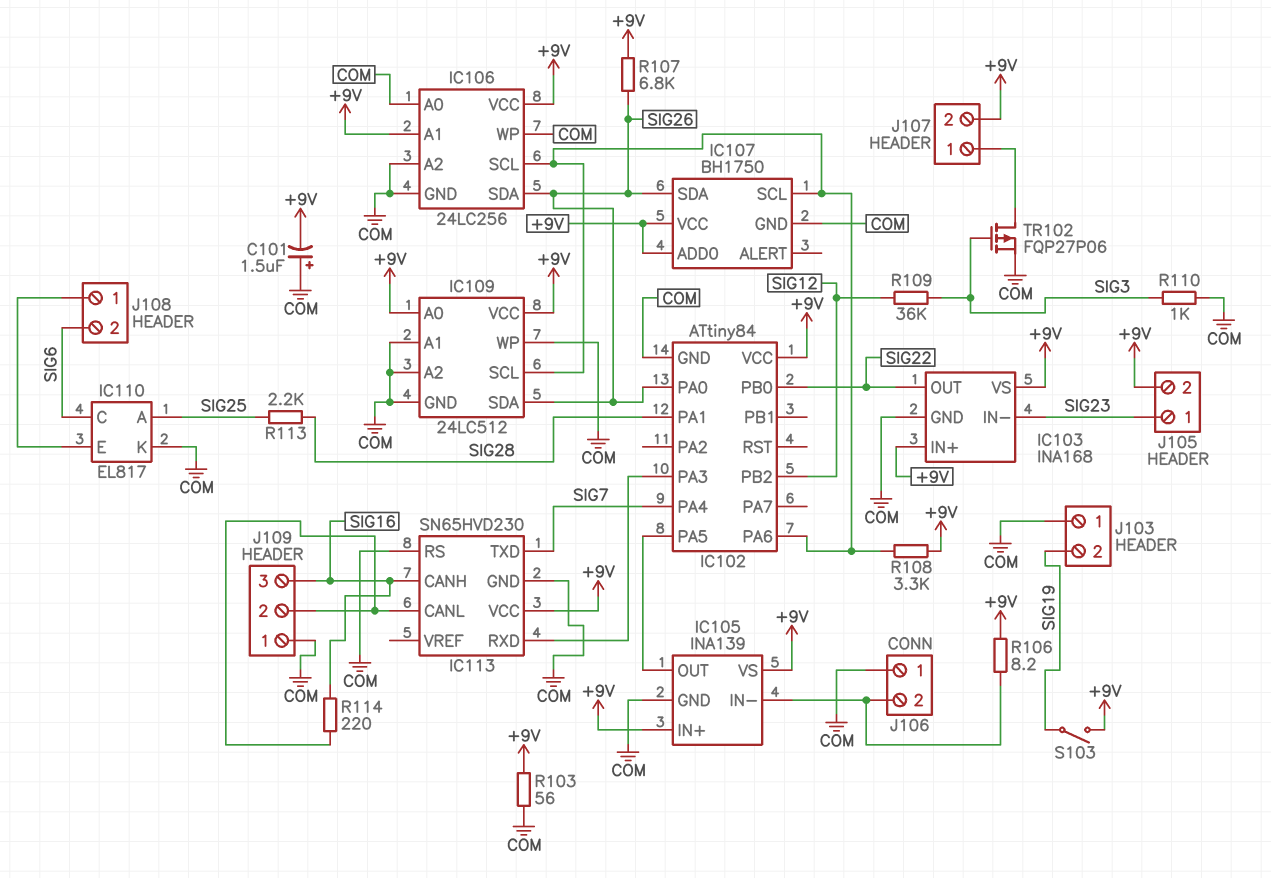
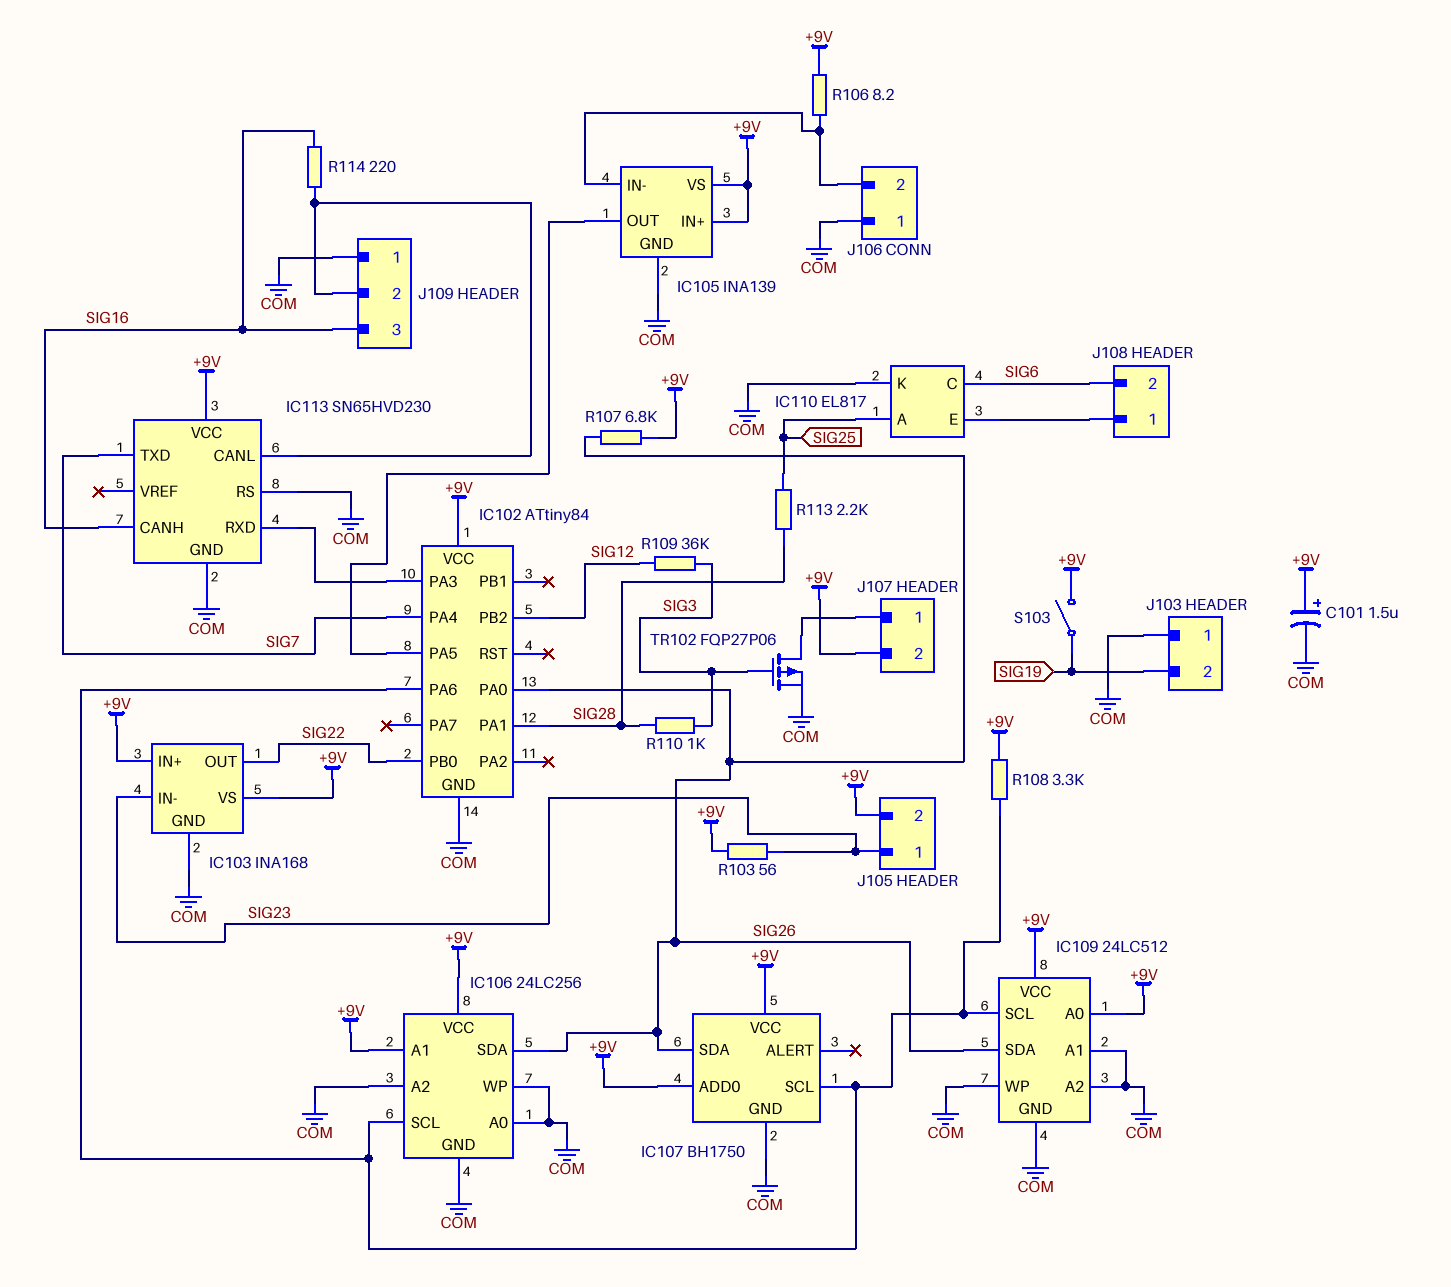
C101: 1.5uF (plus COM, minus +9V) -> 1.5uF (plus +9V, minus COM)
R103: 56 (+9V, COM) -> 56 (+9V, SIG23)
R110: 1k (COM, SIG3) -> 1k (SIG3, SIG28)

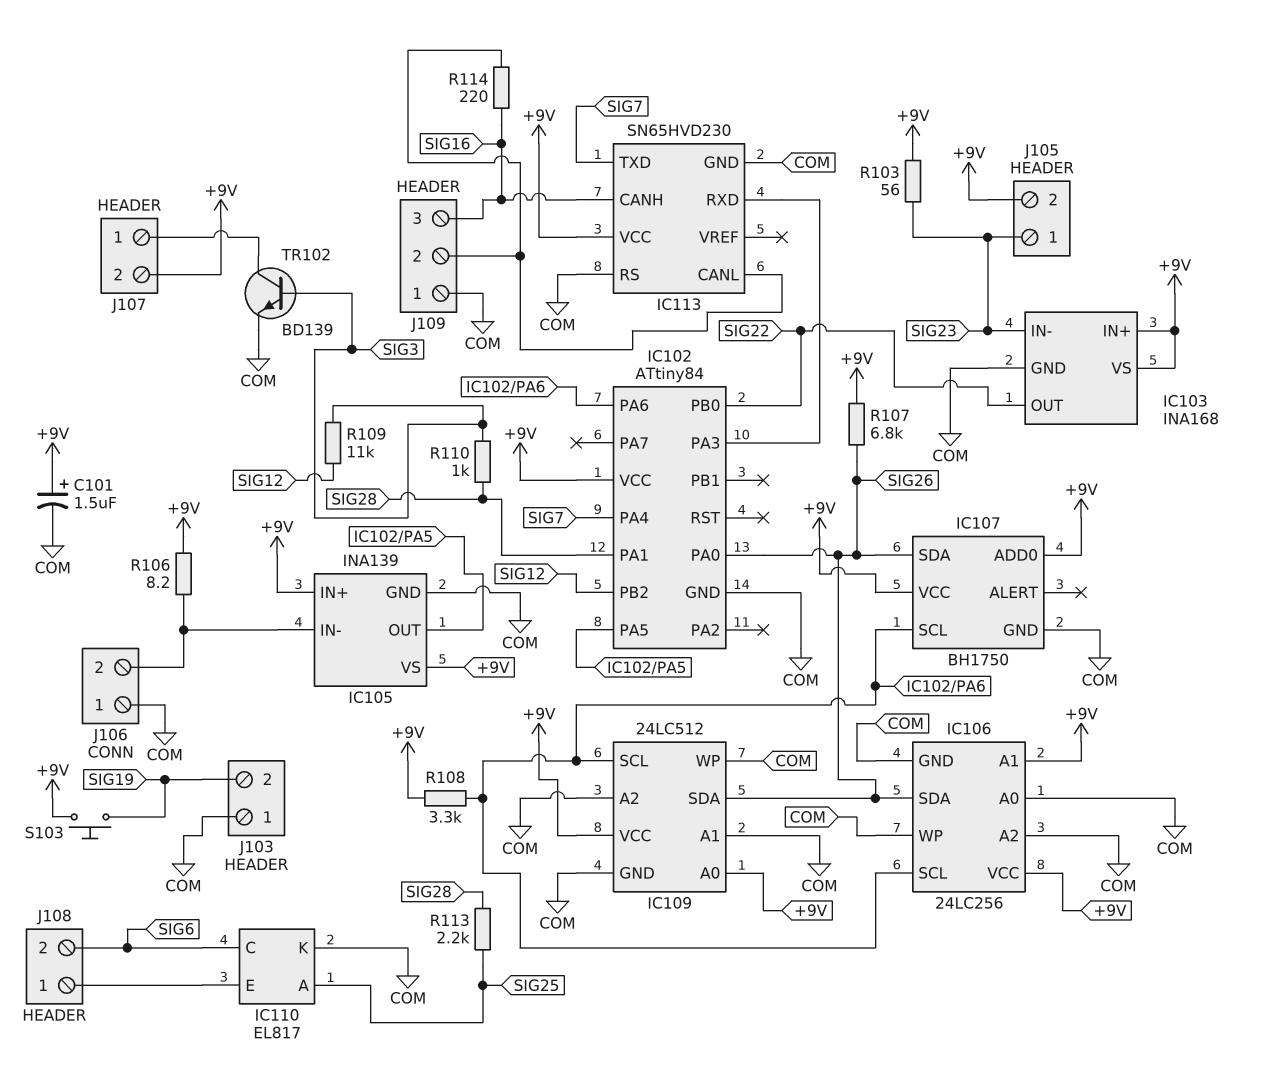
R109: 36k (SIG3, SIG12) -> 11k (SIG3, SIG12)
S103: switch (+9V, SIG19) -> button (+9V, SIG19)
TR102: PMOS FQP27P06 (G SIG3, D J107/1, S COM) -> NPN BD139 (B SIG3, C J107/1, E COM)

